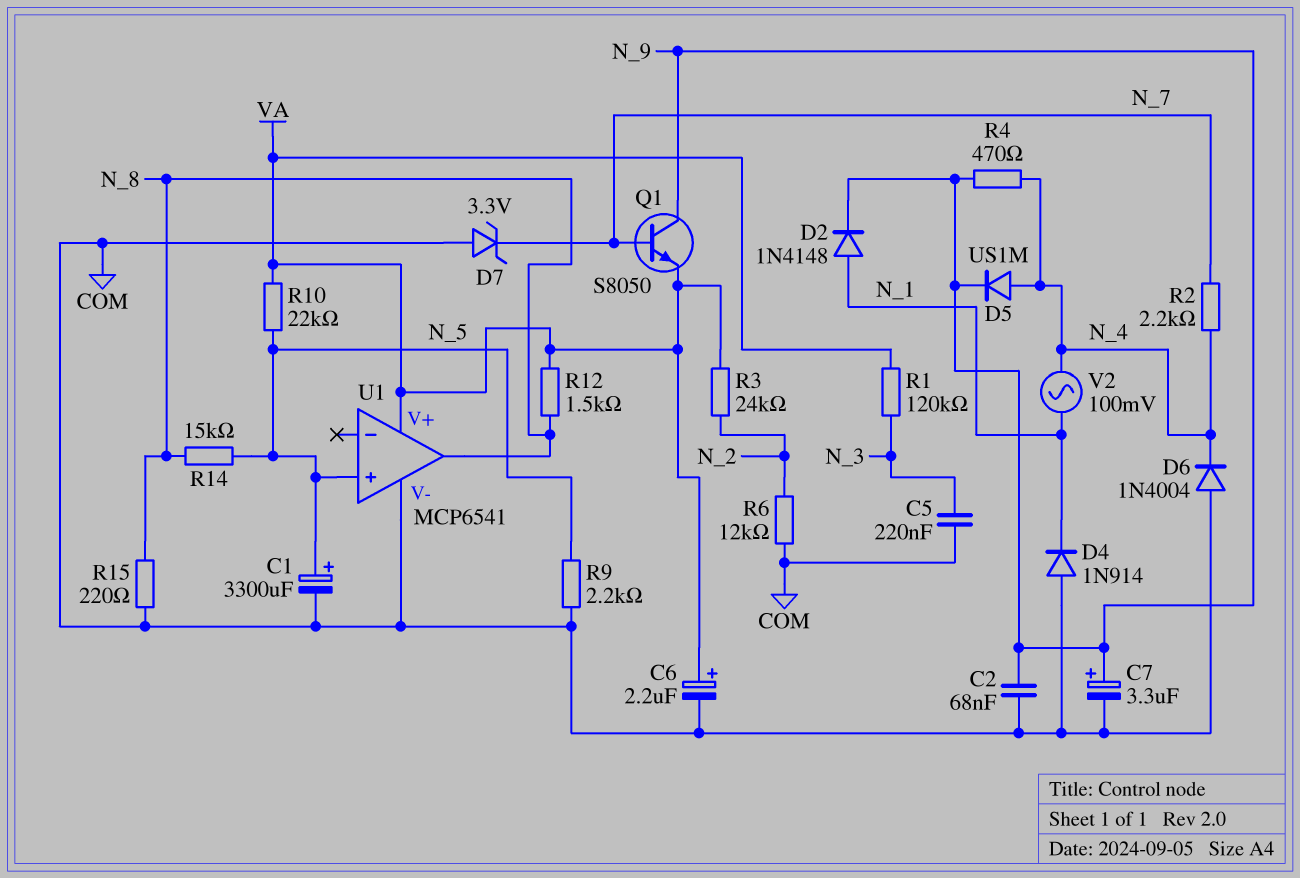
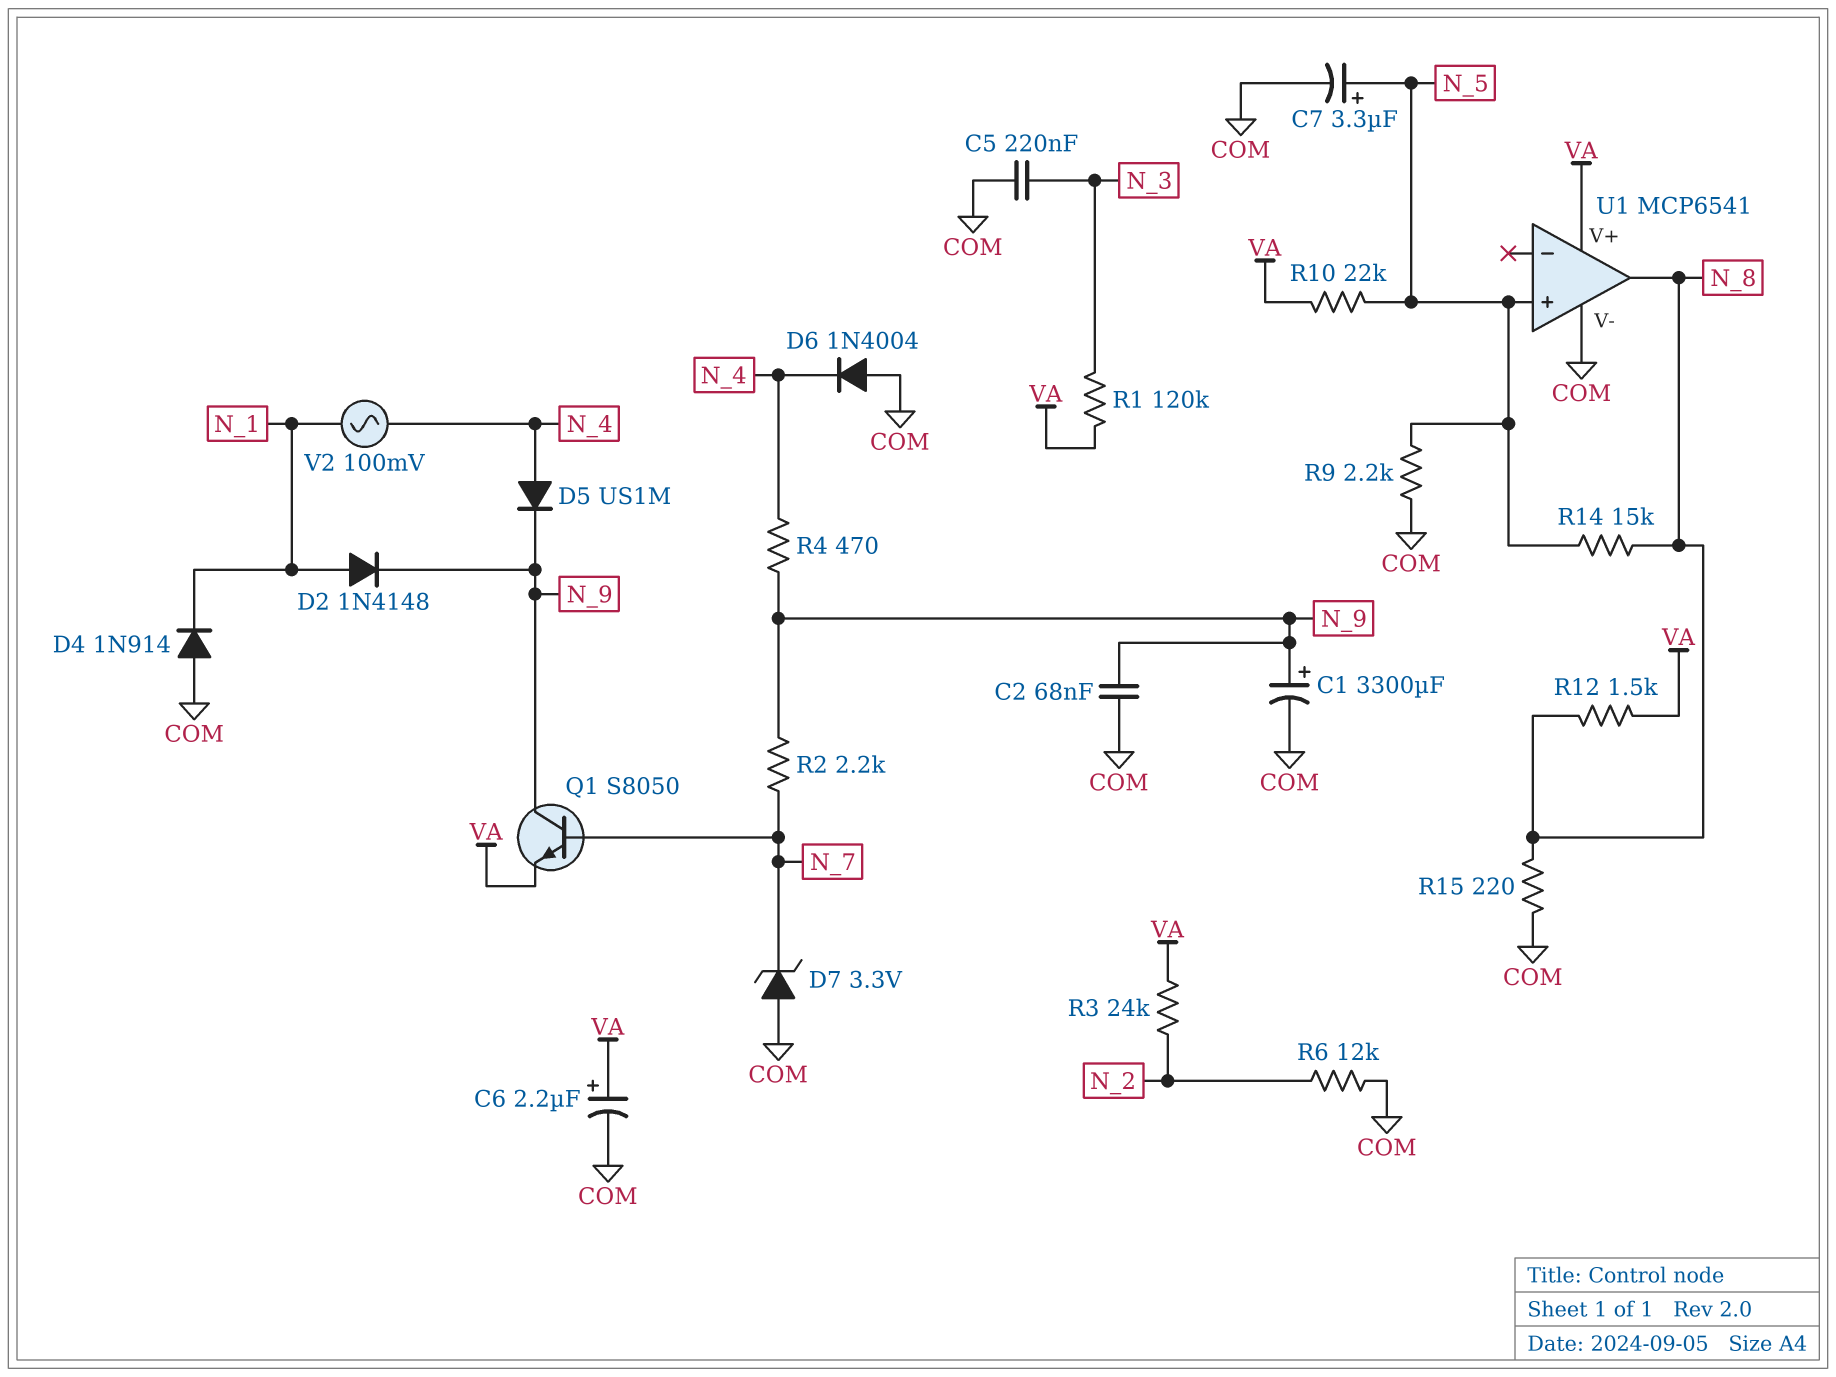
C1: 3300uF (plus N_5, minus COM) -> 3300uF (plus N_9, minus COM)
C7: 3.3uF (plus N_9, minus COM) -> 3.3uF (plus N_5, minus COM)
R2: 2.2k (N_4, N_7) -> 2.2k (N_7, N_9)

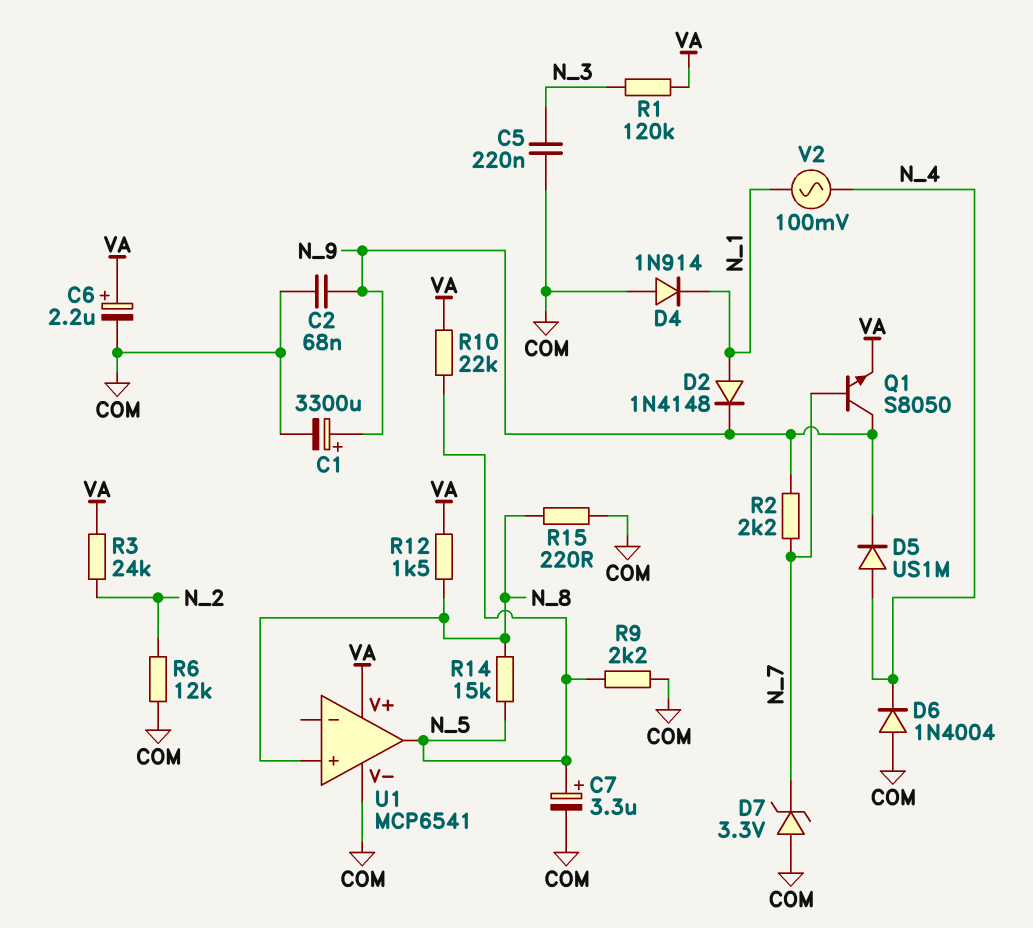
R4: 470 (N_4, N_9) -> none
U1 pin in+: N_5 -> N_8
U1 pin out: N_8 -> N_5

